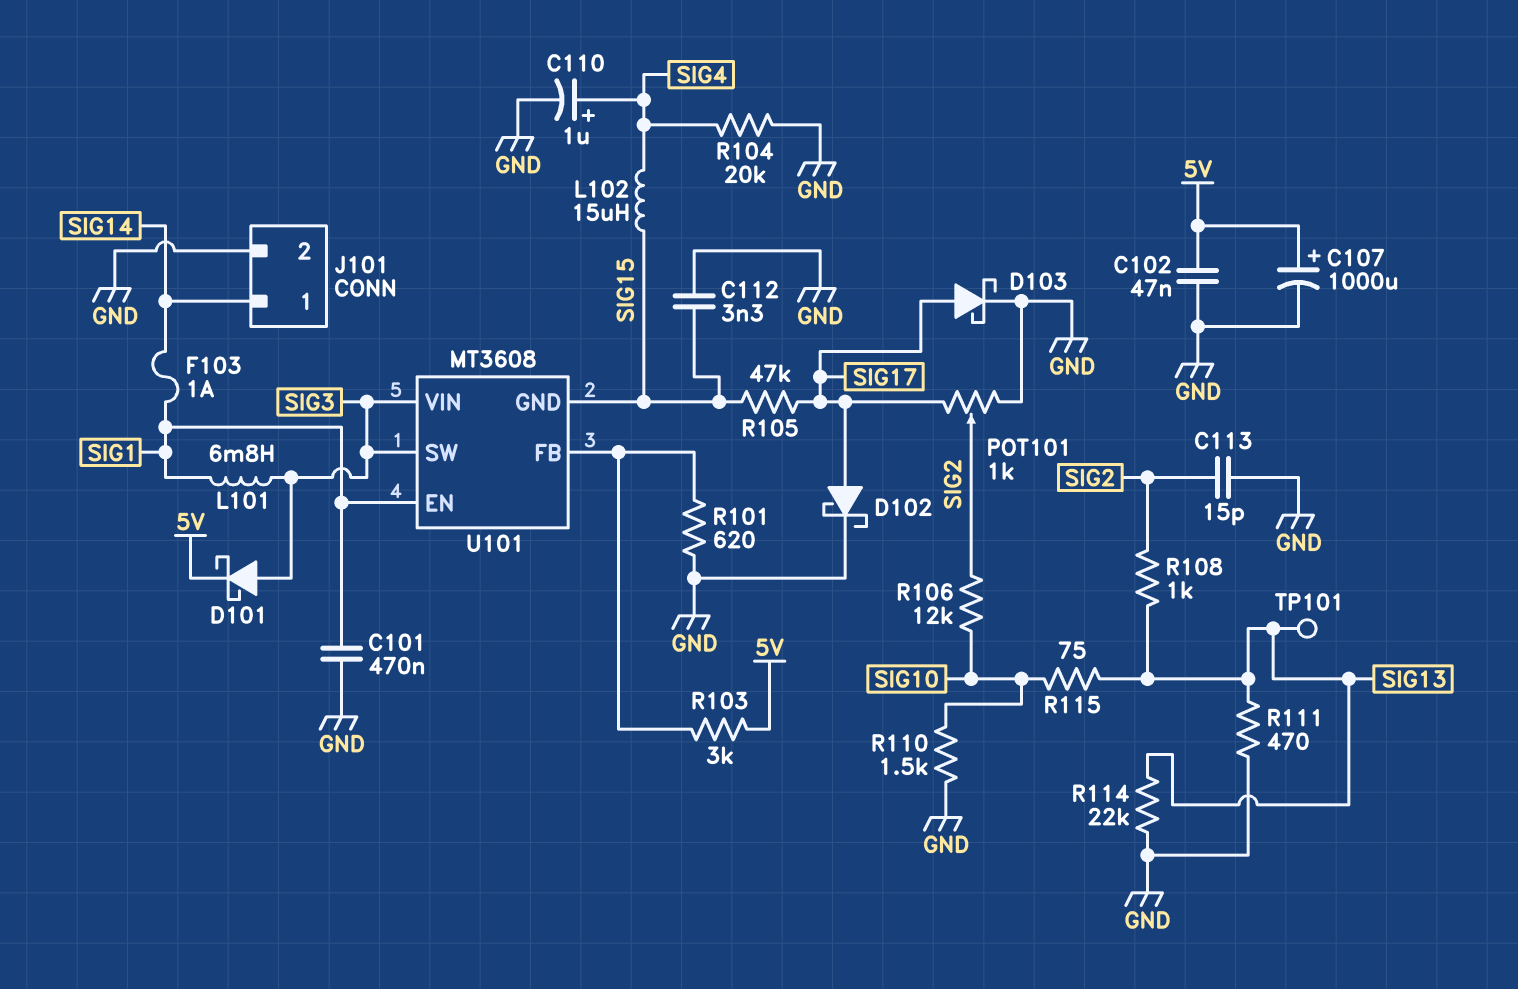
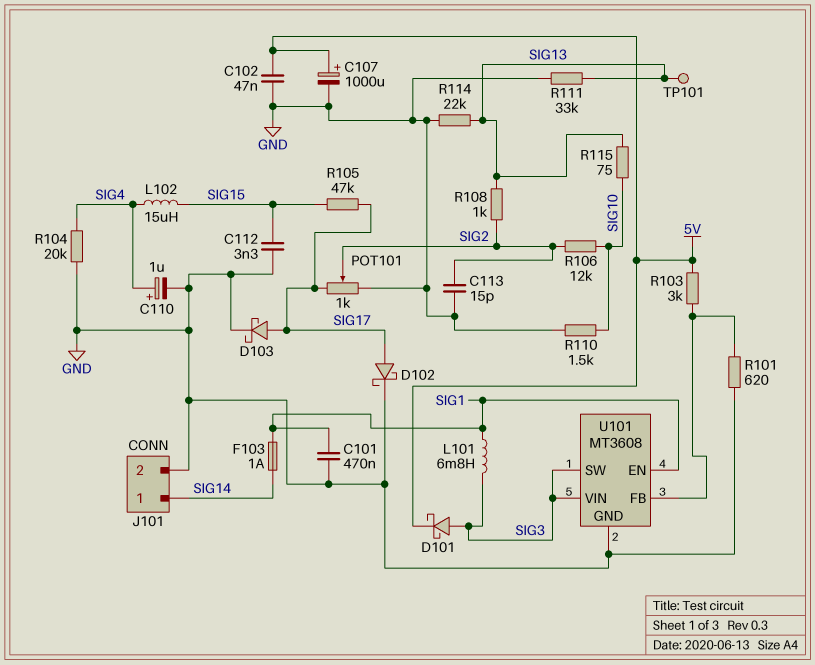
R111: 470 (GND, SIG13) -> 33k (GND, SIG13)
U101 pin GND: SIG15 -> GND

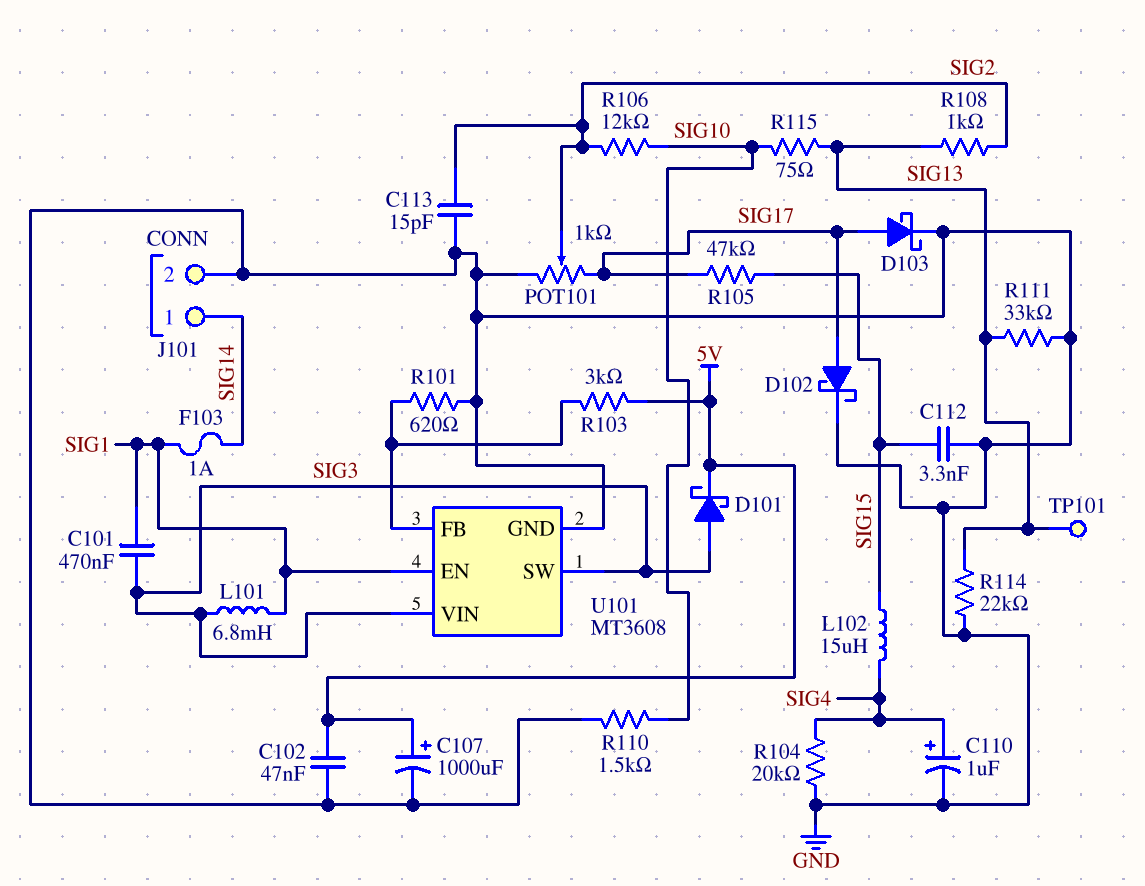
C101: 470nF (GND, SIG1) -> 470nF (SIG1, SIG3)

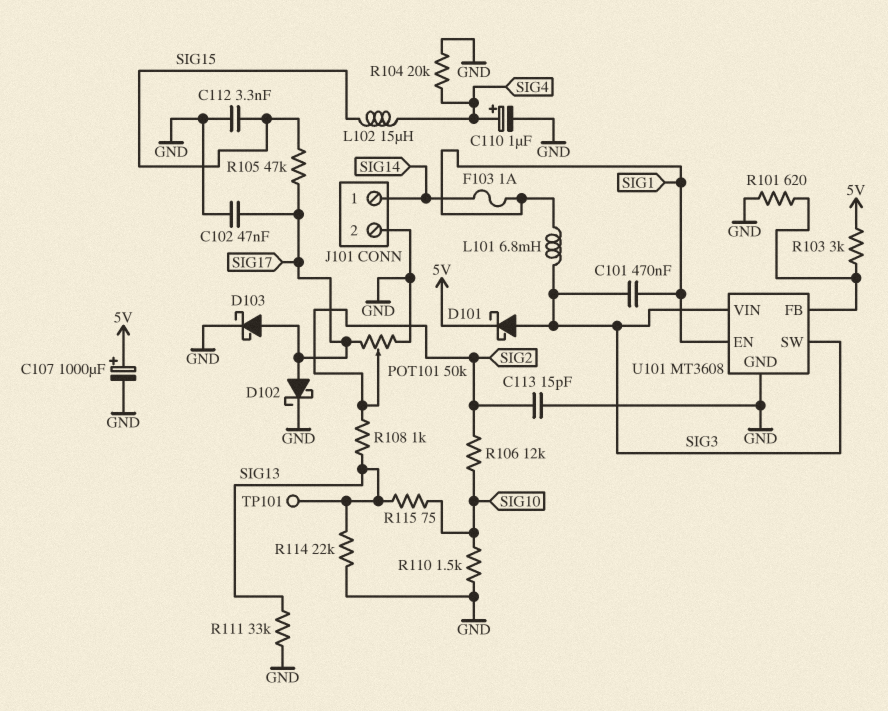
C102: 47nF (5V, GND) -> 47nF (GND, SIG17)
POT101: 1k (GND, SIG17, wiper SIG2) -> 50k (GND, SIG17, wiper SIG2)

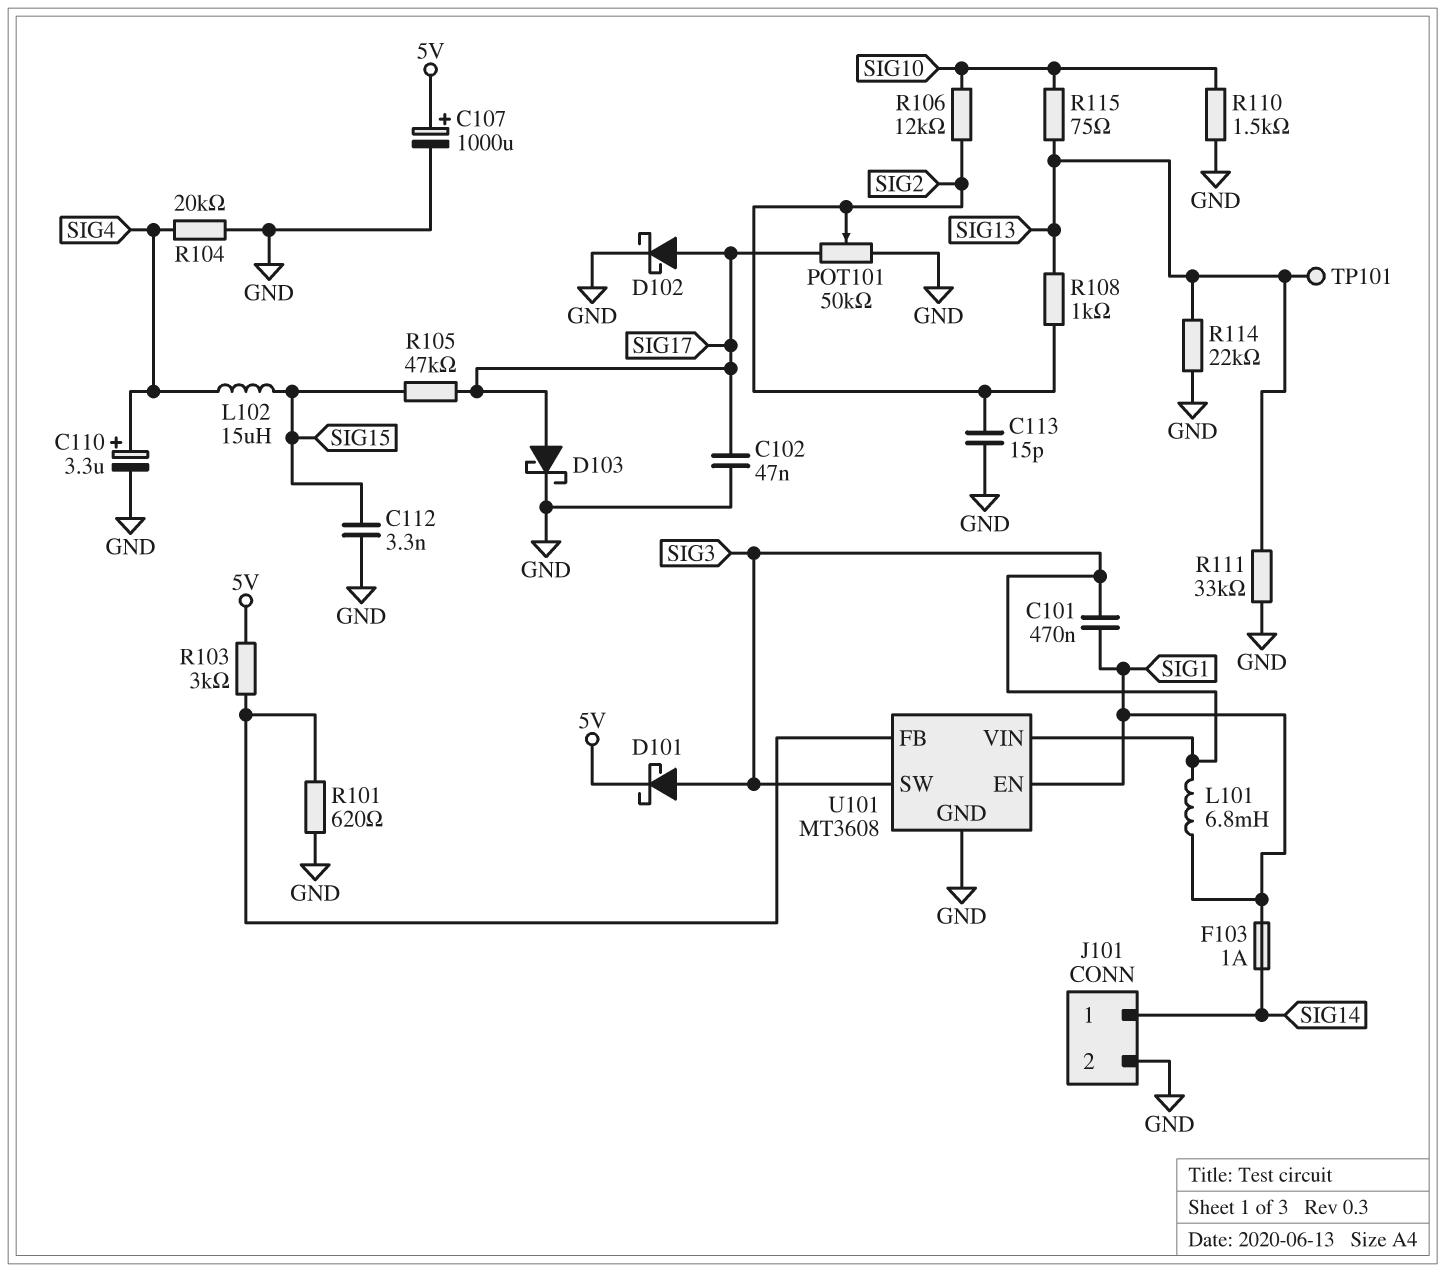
C110: 1uF (plus SIG4, minus GND) -> 3.3uF (plus SIG4, minus GND)

